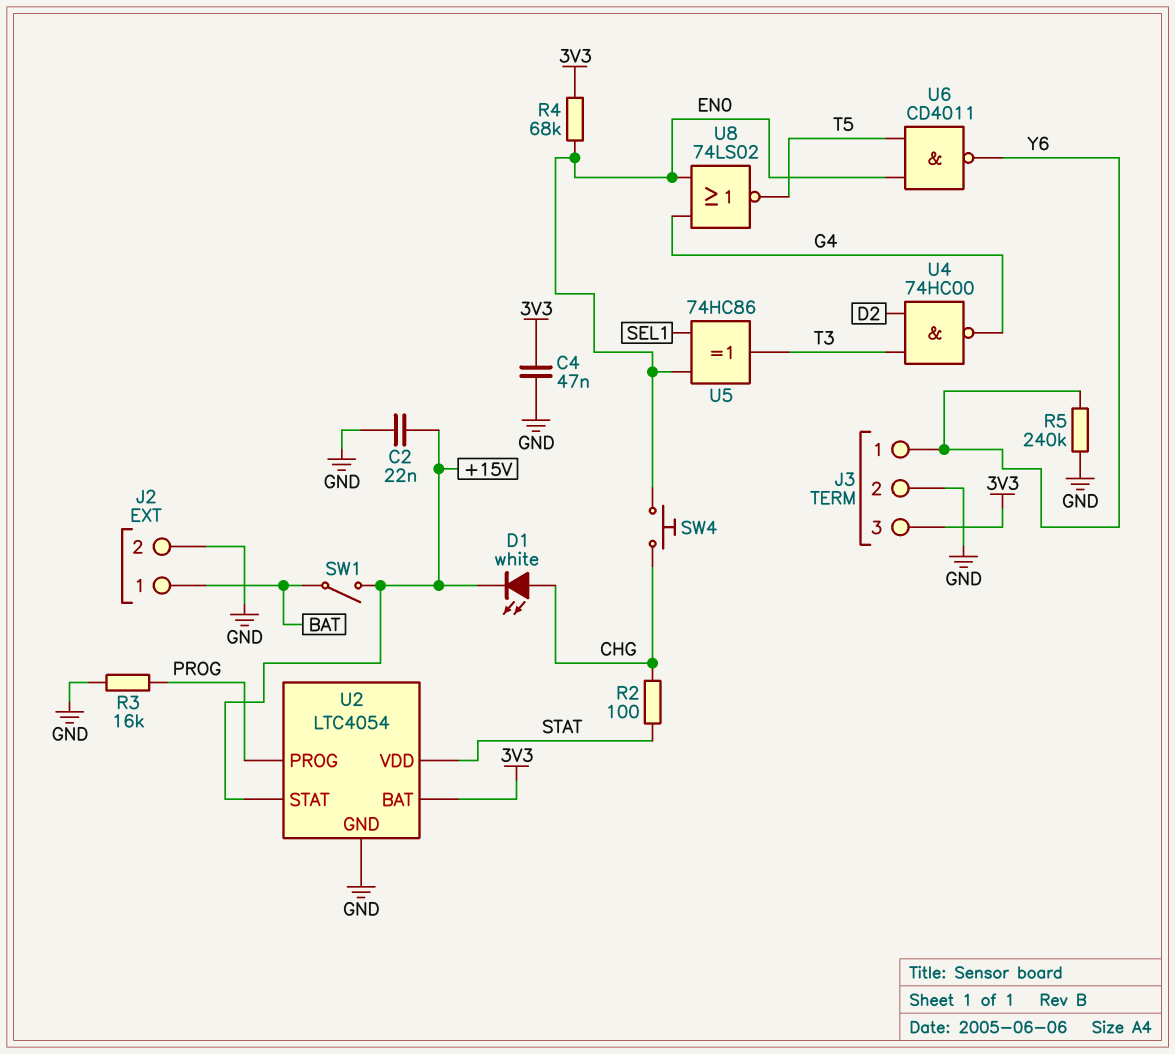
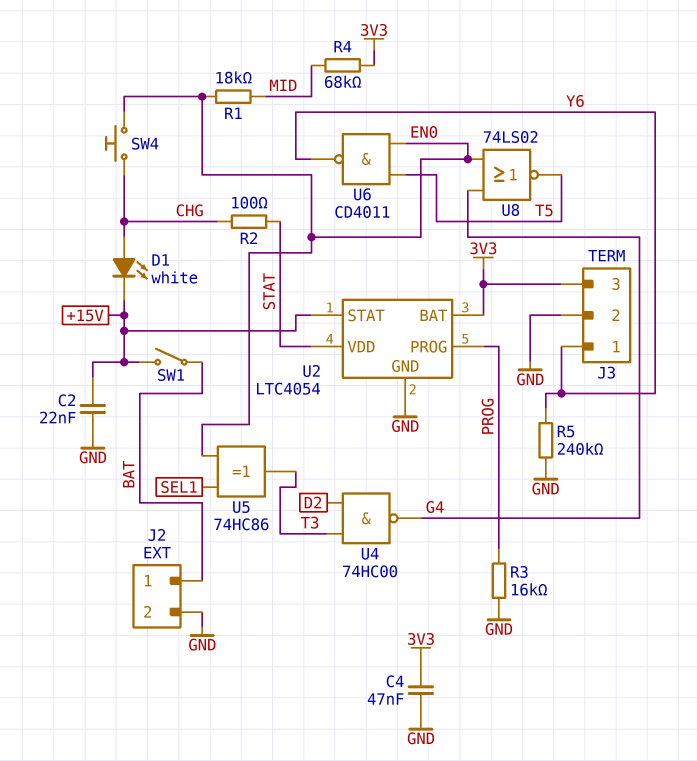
R1: none -> 18k (EN0, MID)
R4: 68k (3V3, EN0) -> 68k (3V3, MID)

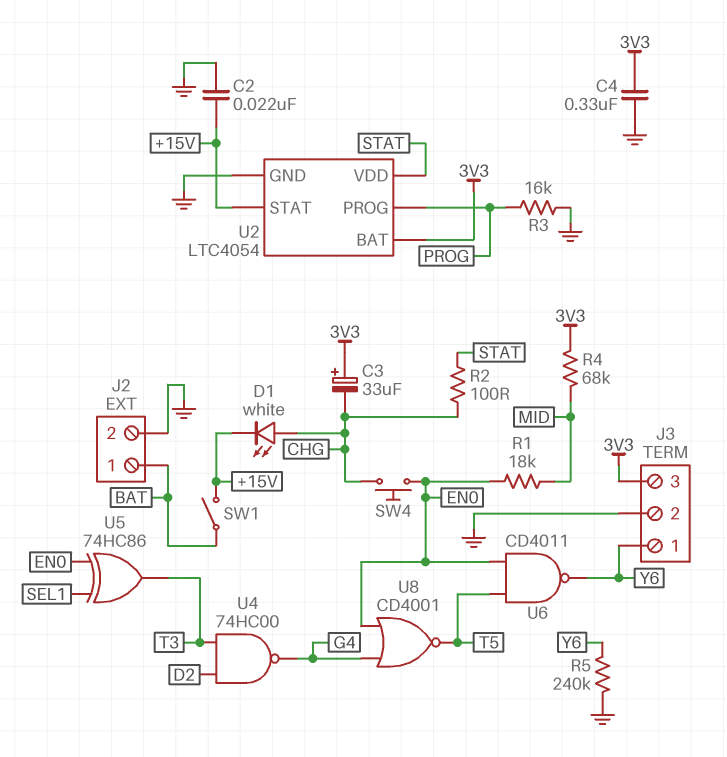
C3: none -> 33uF (plus 3V3, minus CHG)
C4: 47nF (3V3, GND) -> 330nF (3V3, GND)
U8: NOR 74LS02 (in EN0, in G4, out T5) -> NOR CD4001 (in EN0, in G4, out T5)

